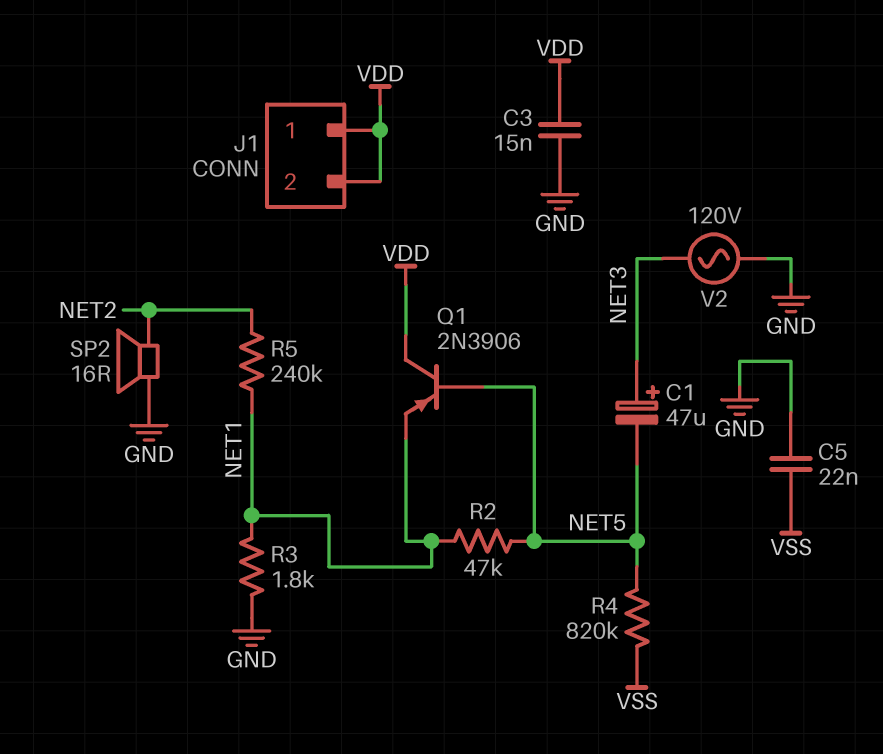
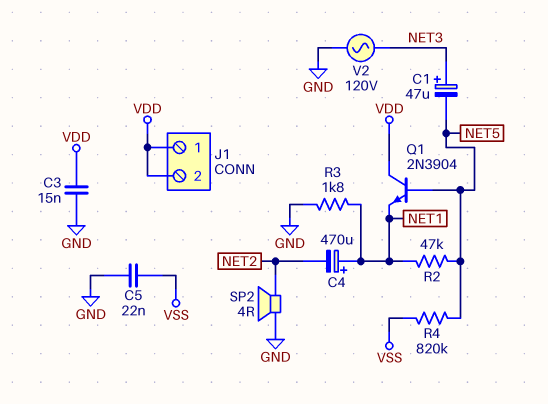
C4: none -> 470uF (plus NET1, minus NET2)
Q1: PNP 2N3906 (B NET5, C VDD, E NET1) -> NPN 2N3904 (B NET5, C VDD, E NET1)
R5: 240k (NET1, NET2) -> none
SP2: speaker 16R (GND, NET2) -> speaker 4R (GND, NET2)

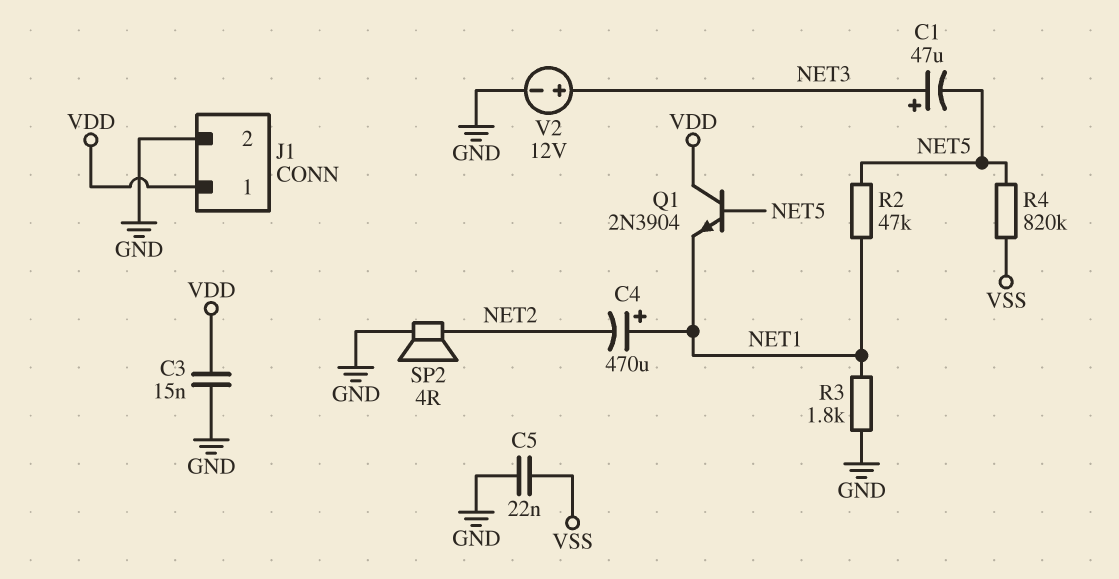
J1 pin 2: VDD -> GND
V2: AC 120V (GND, NET3) -> 12V (plus NET3, minus GND)

